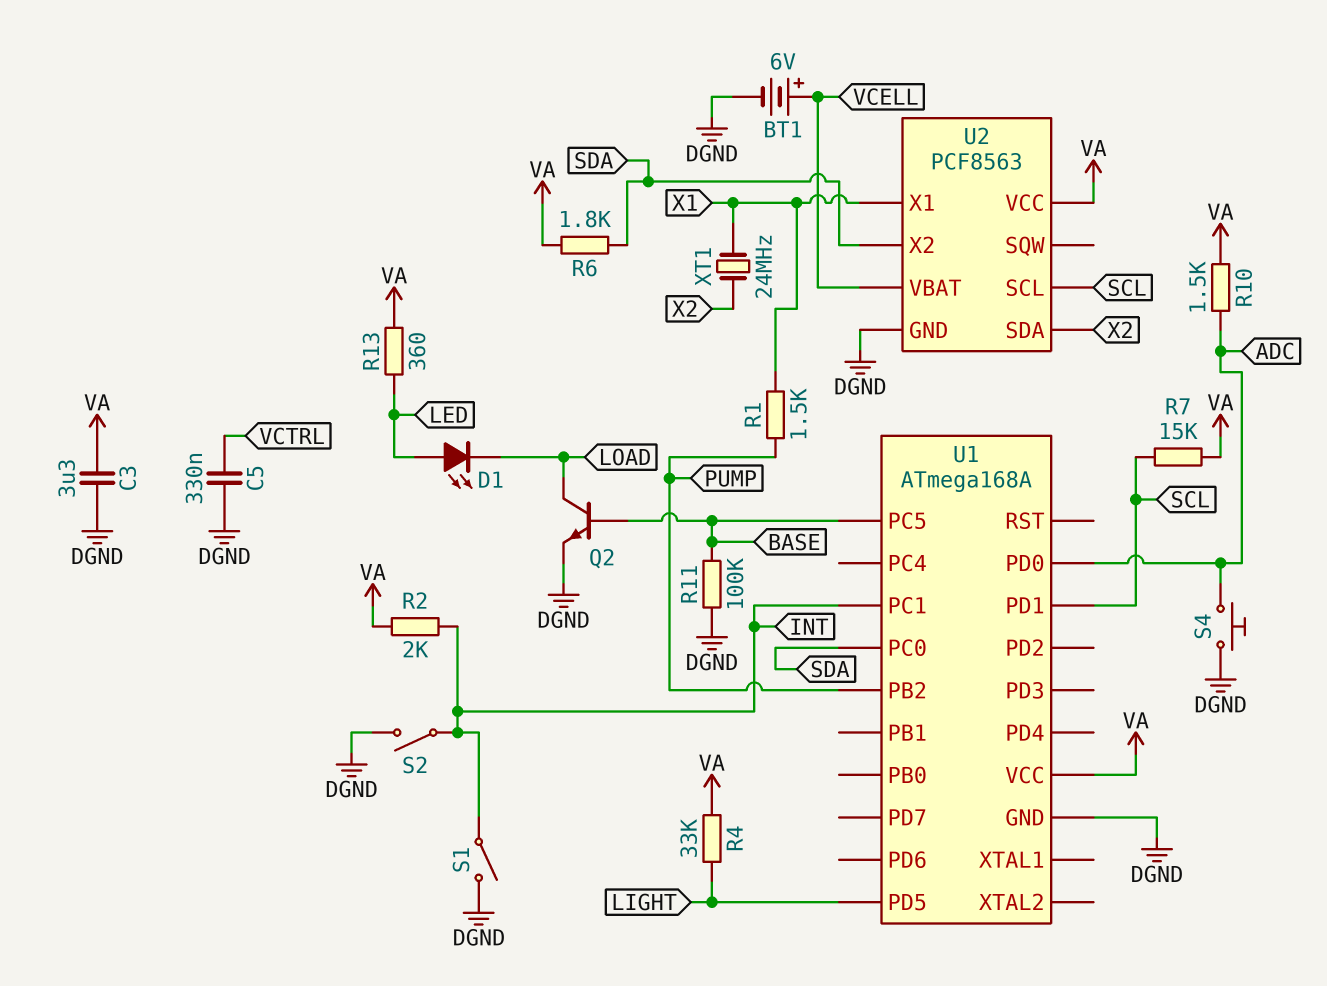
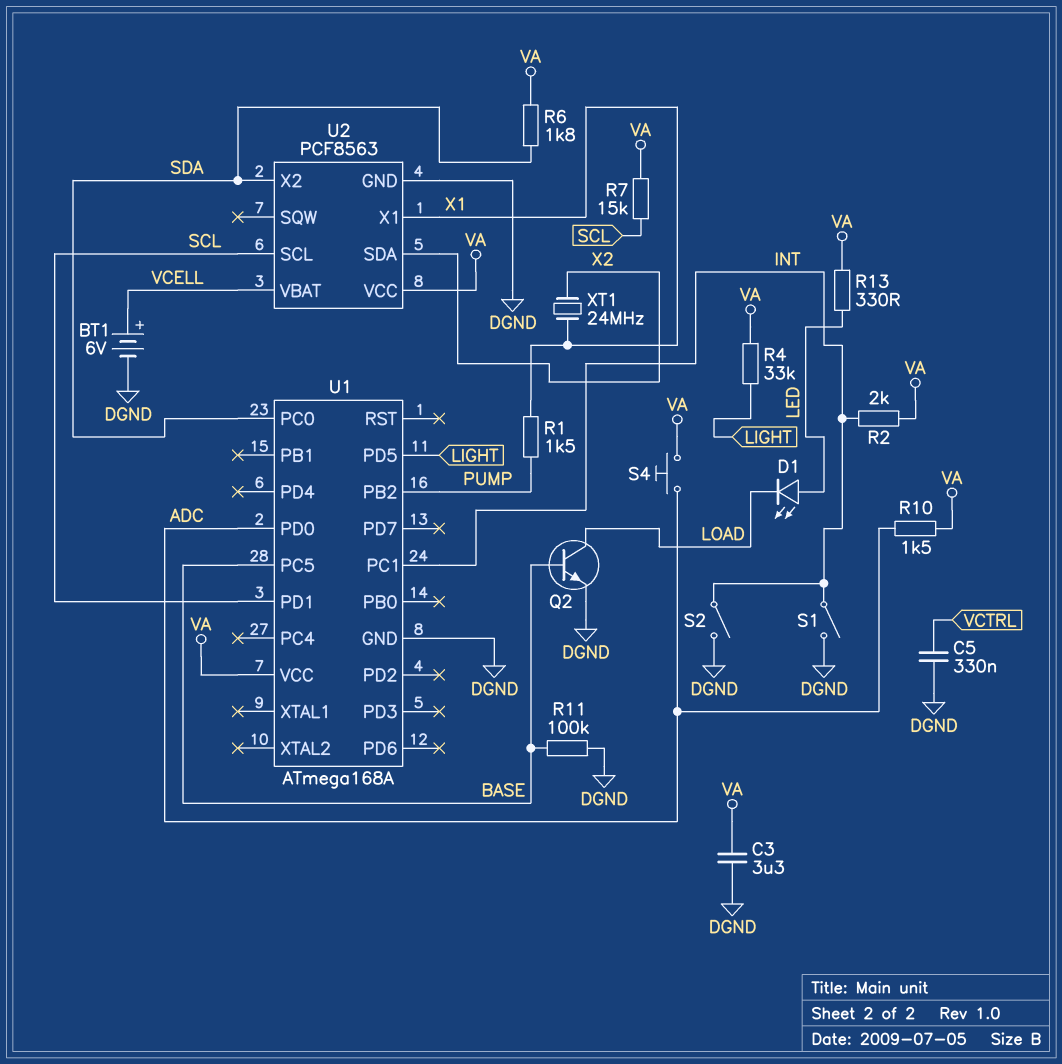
R13: 360 (LED, VA) -> 330 (LED, VA)
S4: button (ADC, DGND) -> button (ADC, VA)

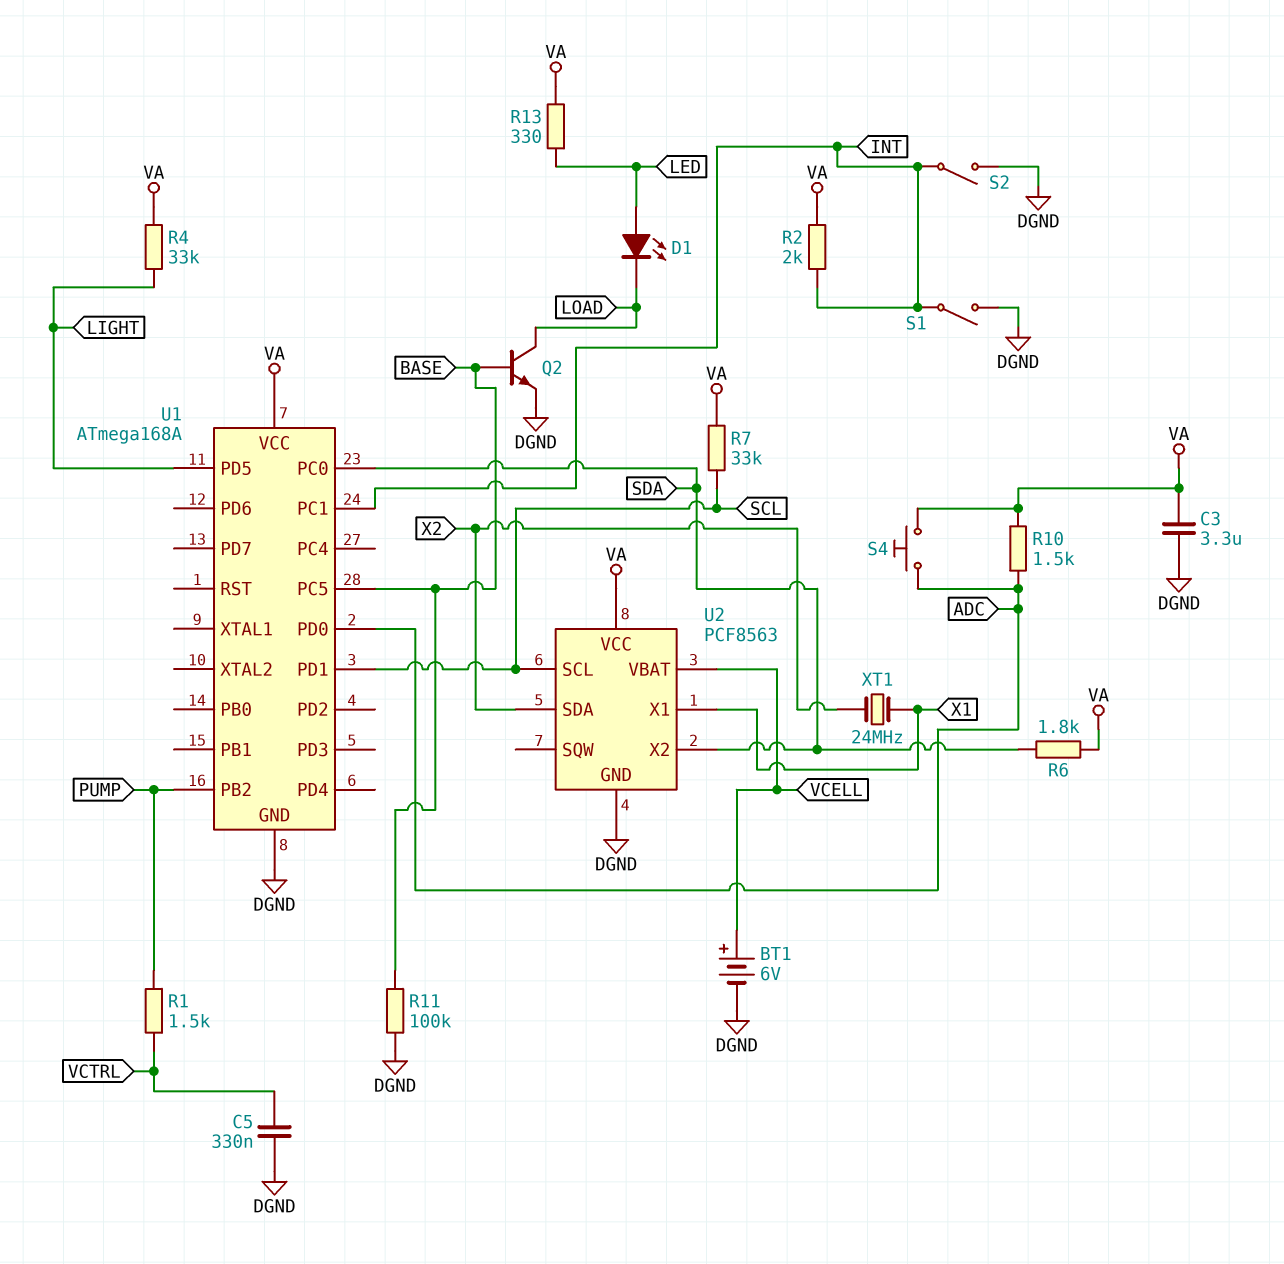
R1: 1.5k (PUMP, X1) -> 1.5k (PUMP, VCTRL)
R7: 15k (SCL, VA) -> 33k (SCL, VA)

